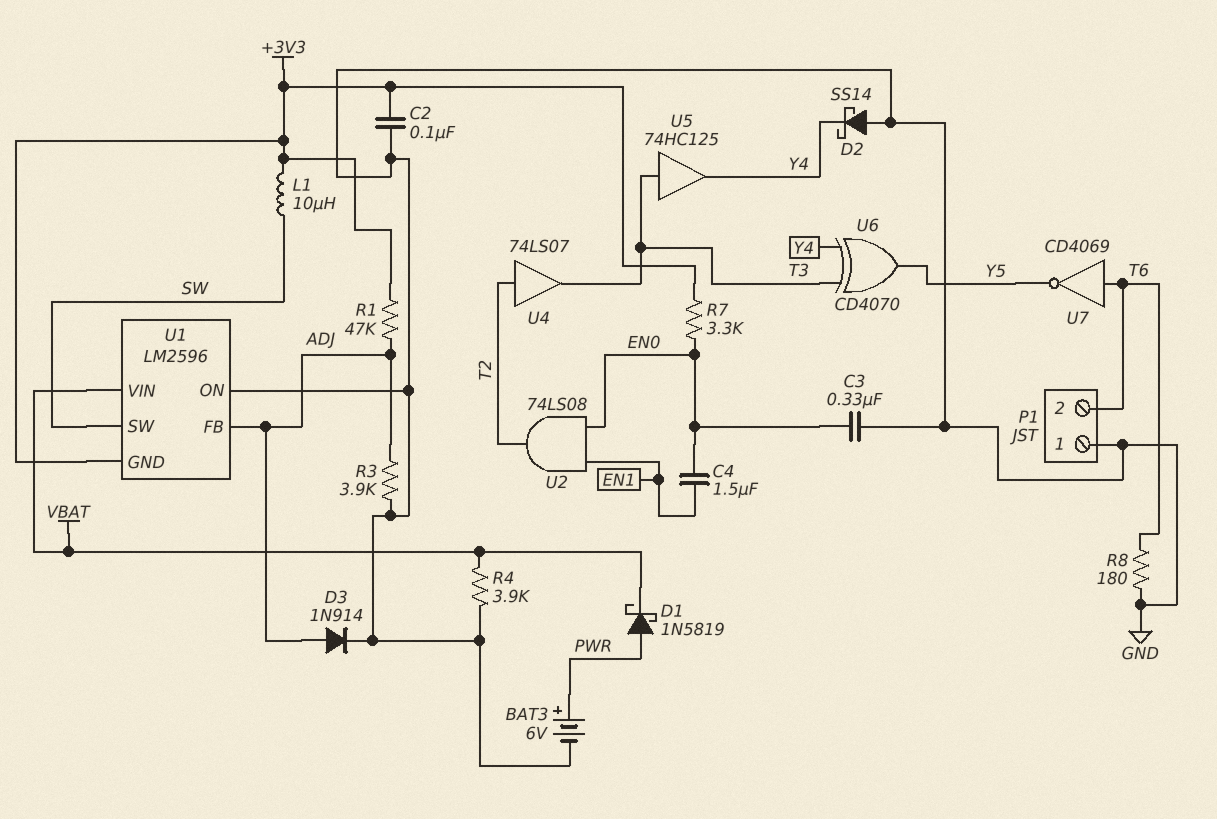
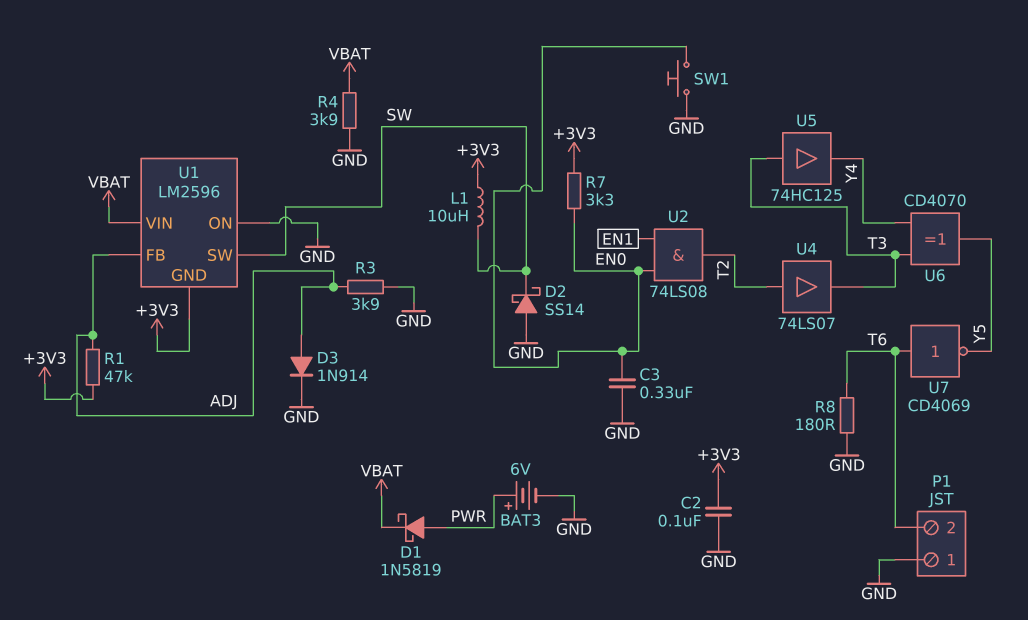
C4: 1.5uF (EN0, EN1) -> none
D2: schottky SS14 (A GND, K Y4) -> schottky SS14 (A GND, K SW)
SW1: none -> button (EN0, GND)

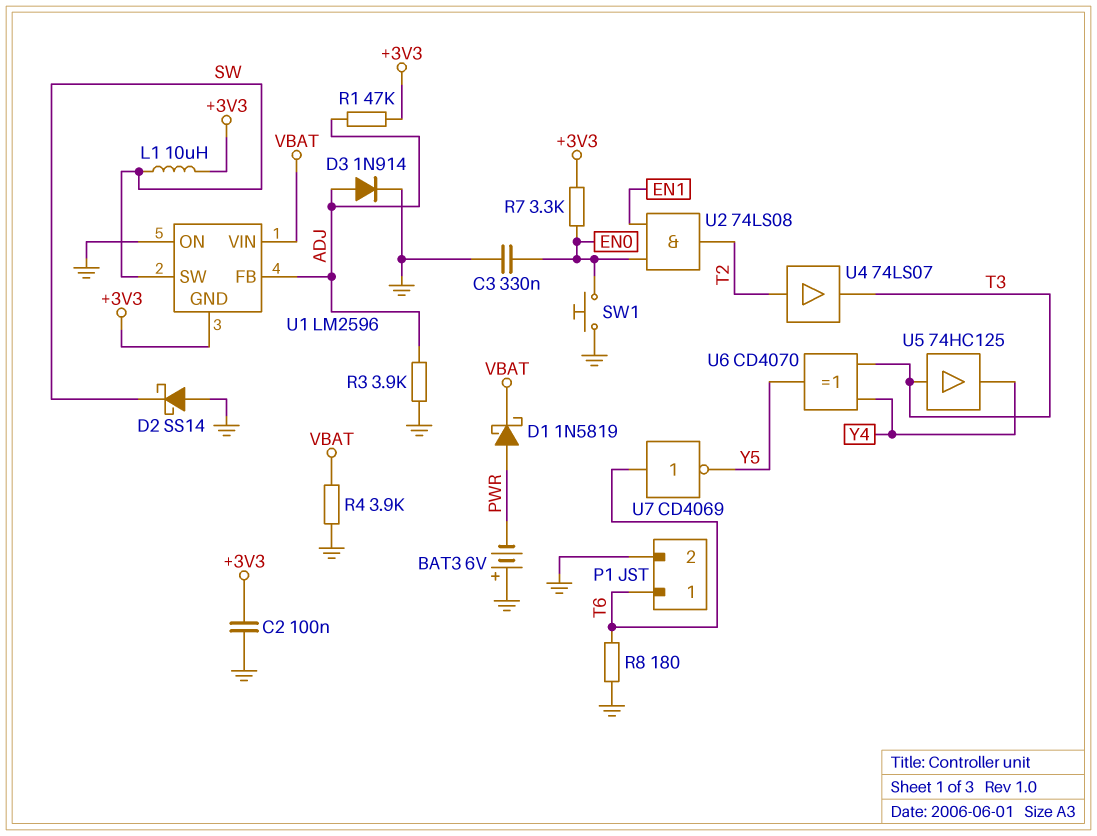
BAT3: 6V (plus PWR, minus GND) -> 6V (plus GND, minus PWR)
P1 pin 1: GND -> T6
P1 pin 2: T6 -> GND

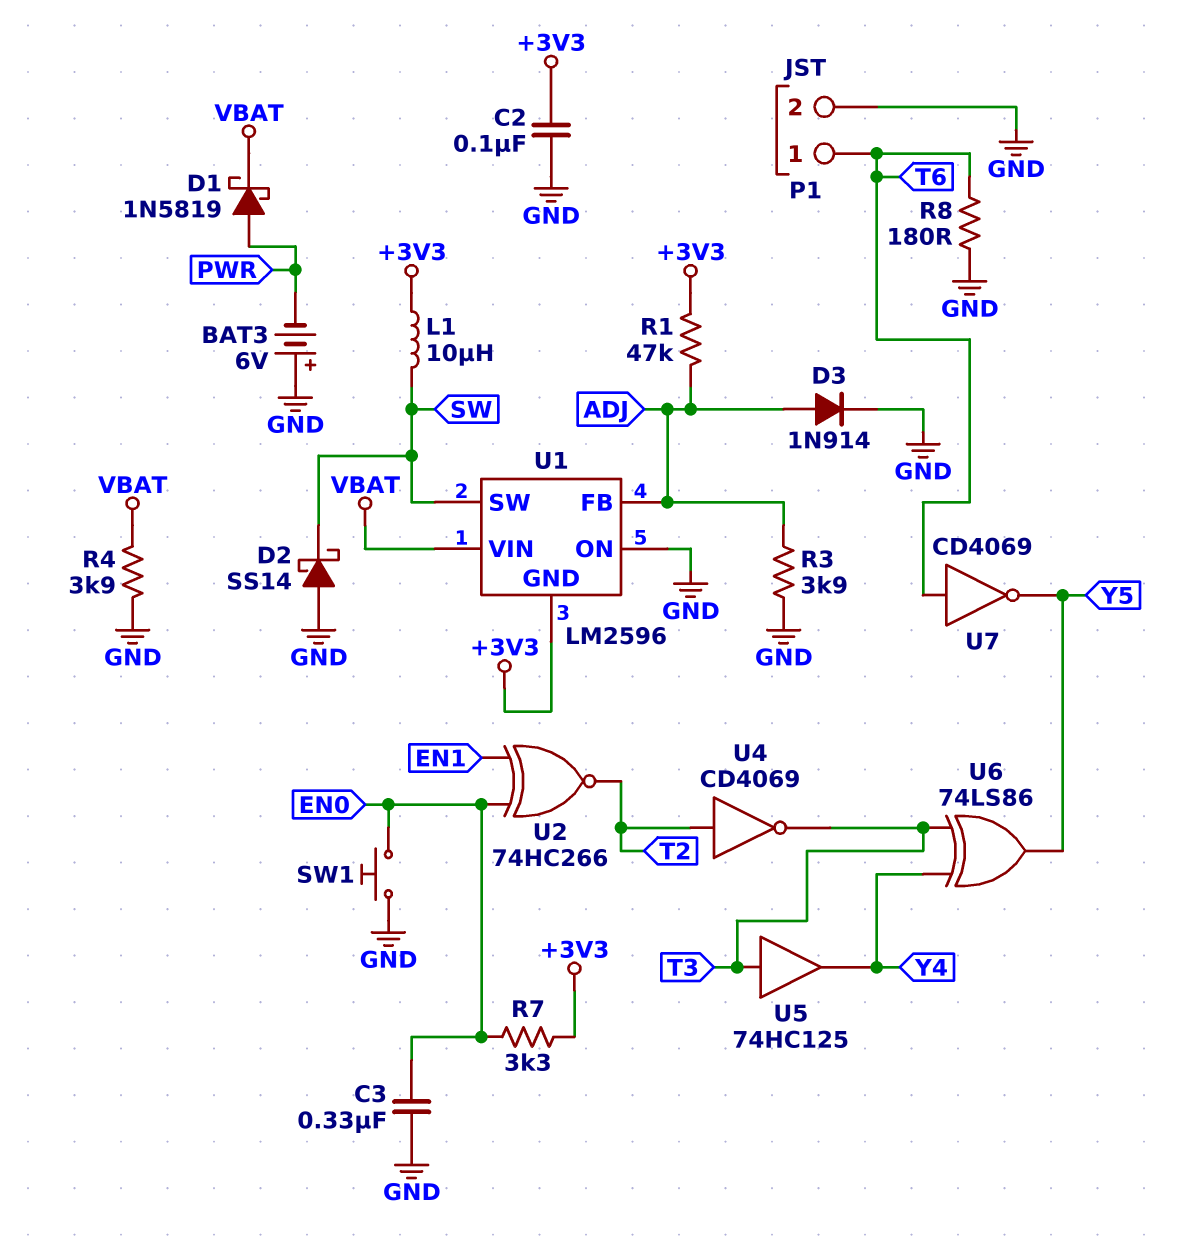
U2: AND 74LS08 (in EN0, in EN1, out T2) -> XNOR 74HC266 (in EN0, in EN1, out T2)
U4: buffer 74LS07 (in T2, out T3) -> NOT CD4069 (in T2, out T3)
U6: XOR CD4070 (in T3, in Y4, out Y5) -> XOR 74LS86 (in T3, in Y4, out Y5)

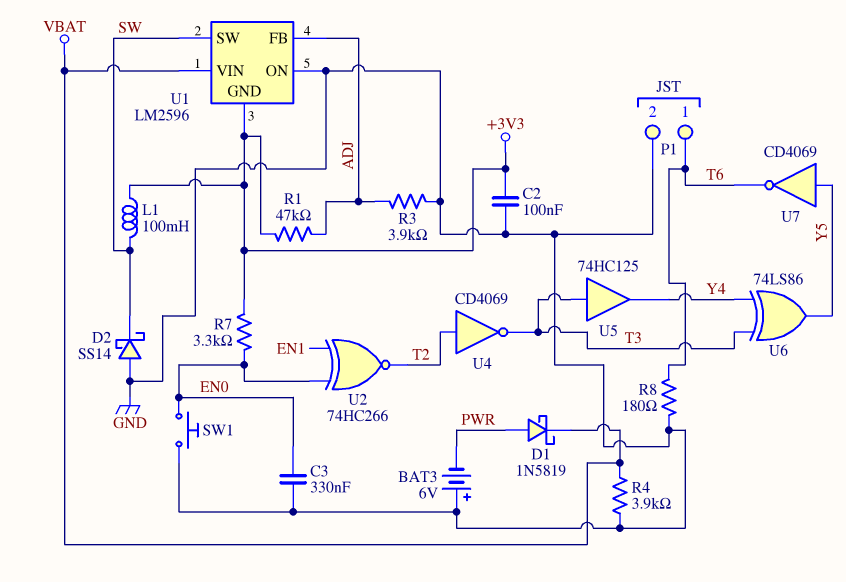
D3: diode 1N914 (A ADJ, K GND) -> none
L1: 10uH (+3V3, SW) -> 100mH (+3V3, SW)
U7: NOT CD4069 (in T6, out Y5) -> NOT CD4069 (in Y5, out T6)

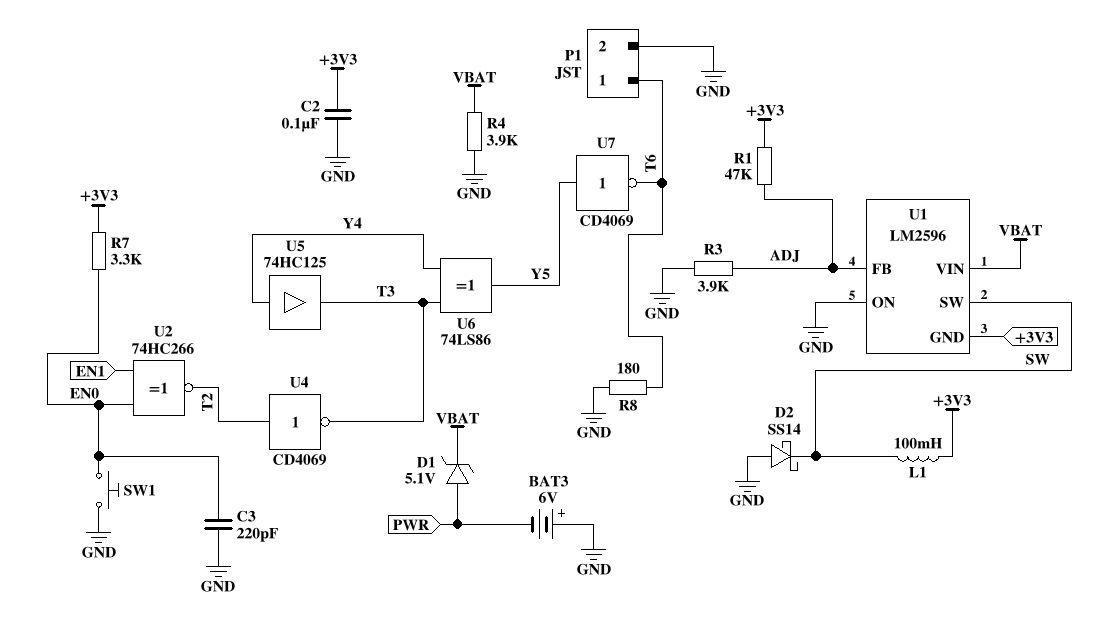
C3: 330nF (EN0, GND) -> 220pF (EN0, GND)
D1: schottky 1N5819 (A PWR, K VBAT) -> zener 5.1V (A PWR, K VBAT)
U5: buffer 74HC125 (in T3, out Y4) -> buffer 74HC125 (in Y4, out T3)

